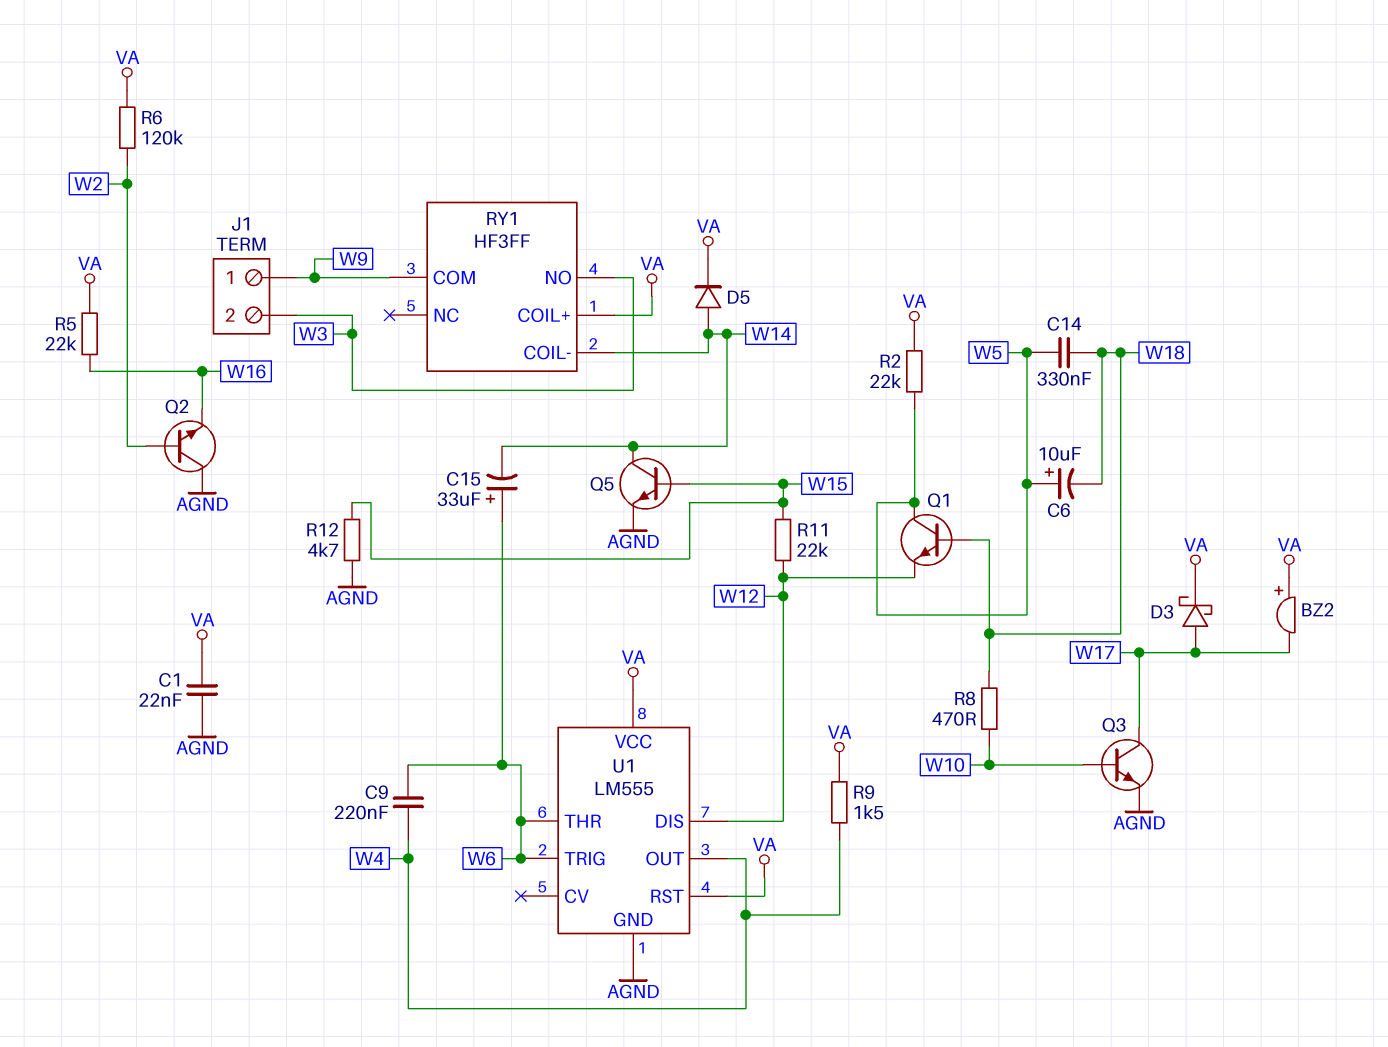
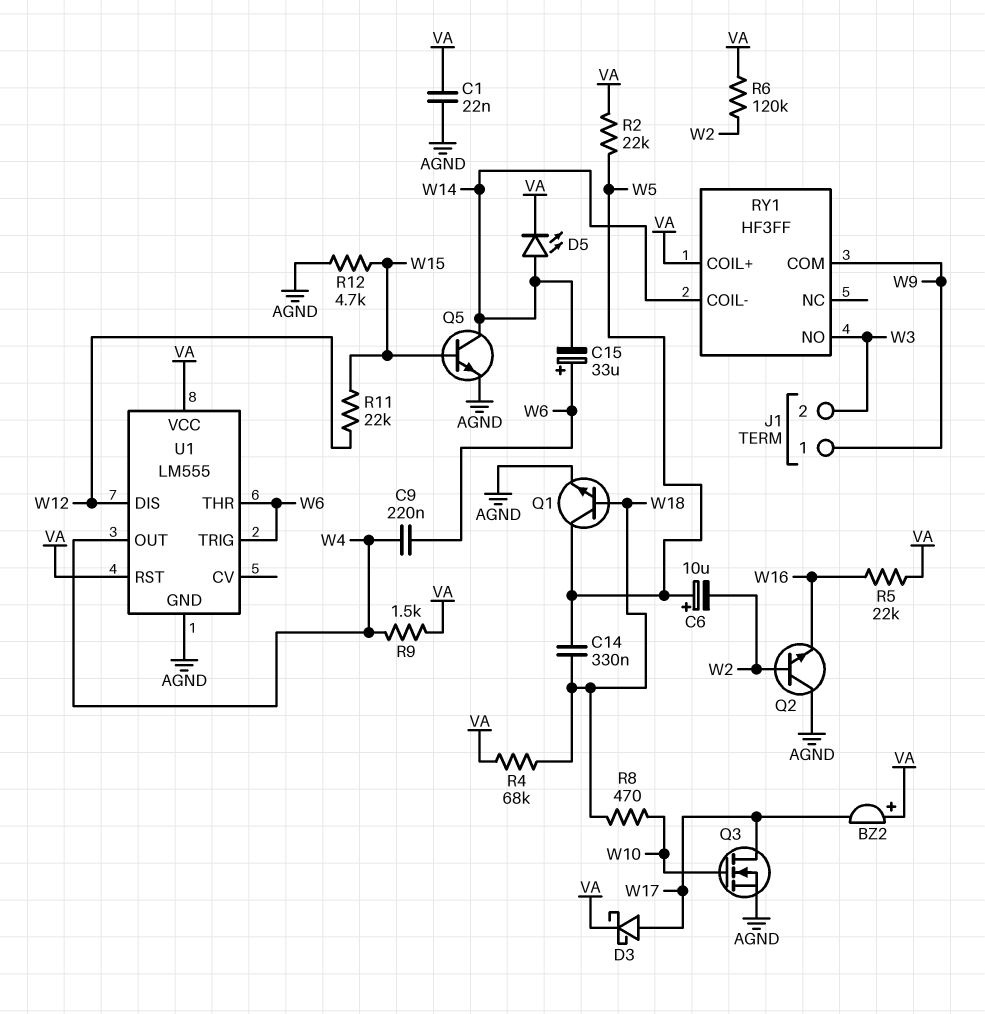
C6: 10uF (plus W5, minus W18) -> 10uF (plus W5, minus W2)
D5: diode (A W14, K VA) -> LED (A W14, K VA)
Q1: NPN (B W18, C W5, E W12) -> NPN (B W18, C W5, E AGND)
Q3: NPN (B W10, C W17, E AGND) -> NMOS (G W10, D W17, S AGND)
R4: none -> 68k (VA, W18)

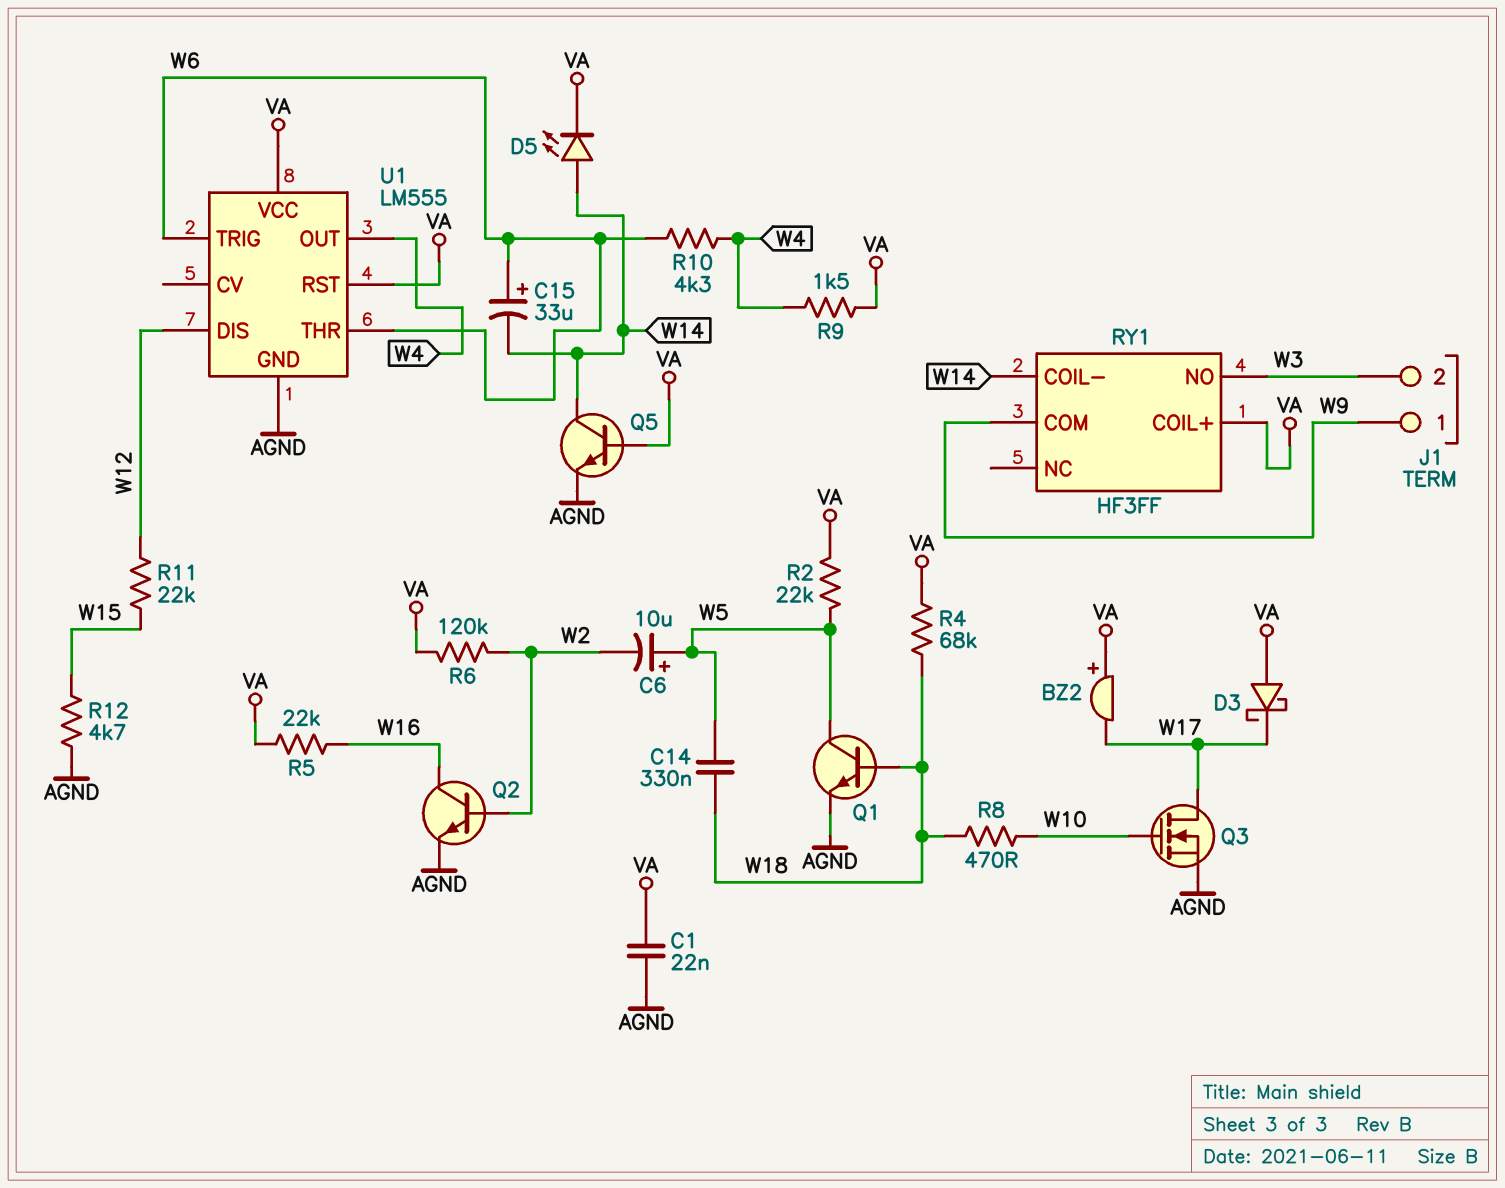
C9: 220nF (W4, W6) -> none
D3: schottky (A W17, K VA) -> schottky (A VA, K W17)
Q2: NPN (B W2, C AGND, E W16) -> NPN (B W2, C W16, E AGND)
Q5: NPN (B W15, C W14, E AGND) -> NPN (B VA, C W14, E AGND)
R10: none -> 4.3k (W4, W6)

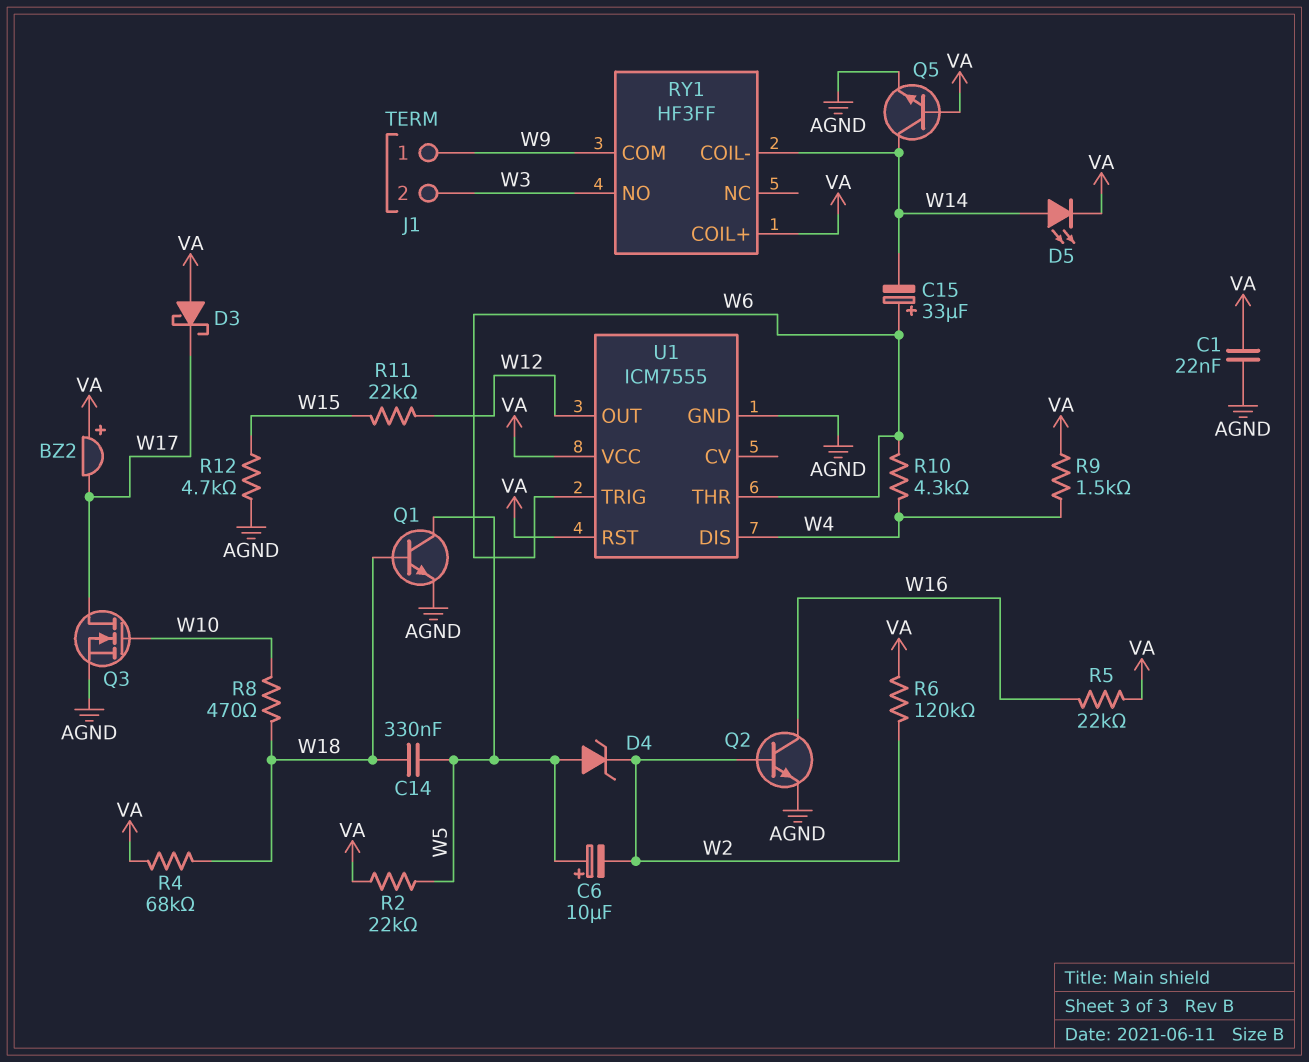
D4: none -> zener (A W5, K W2)
U1: LM555 -> ICM7555
U1 pin DIS: W12 -> W4
U1 pin OUT: W4 -> W12

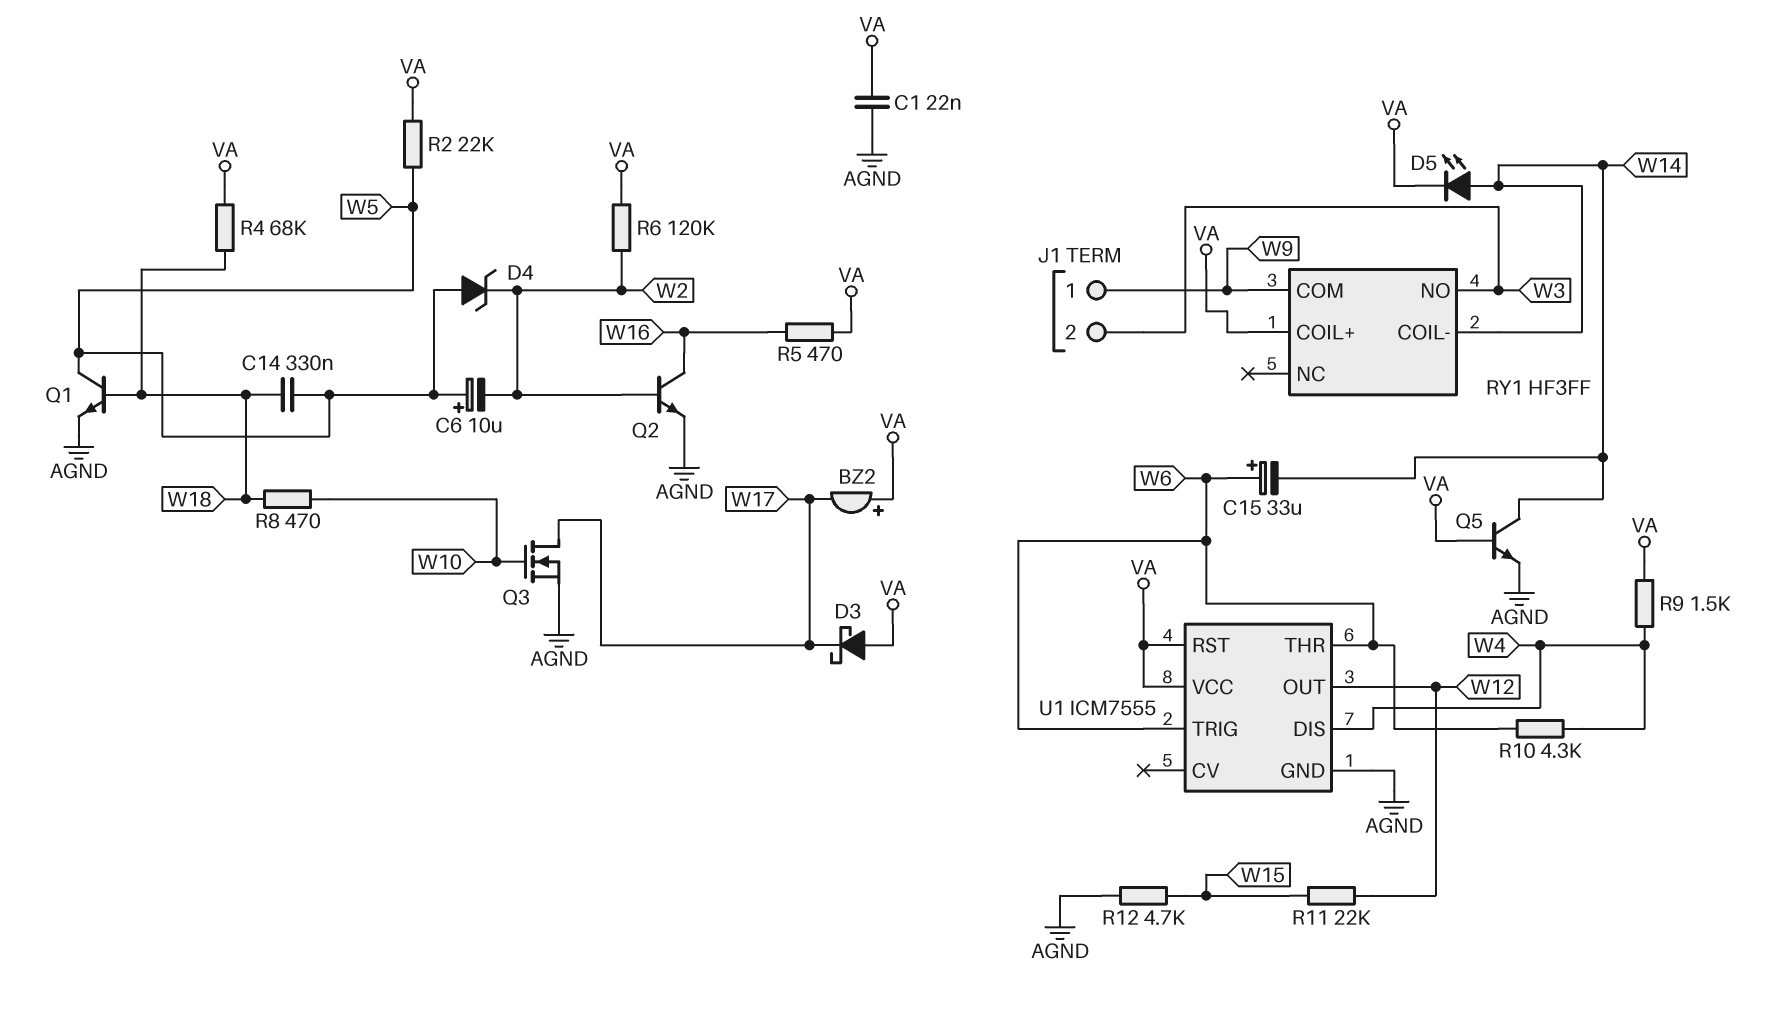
R5: 22k (VA, W16) -> 470 (VA, W16)

